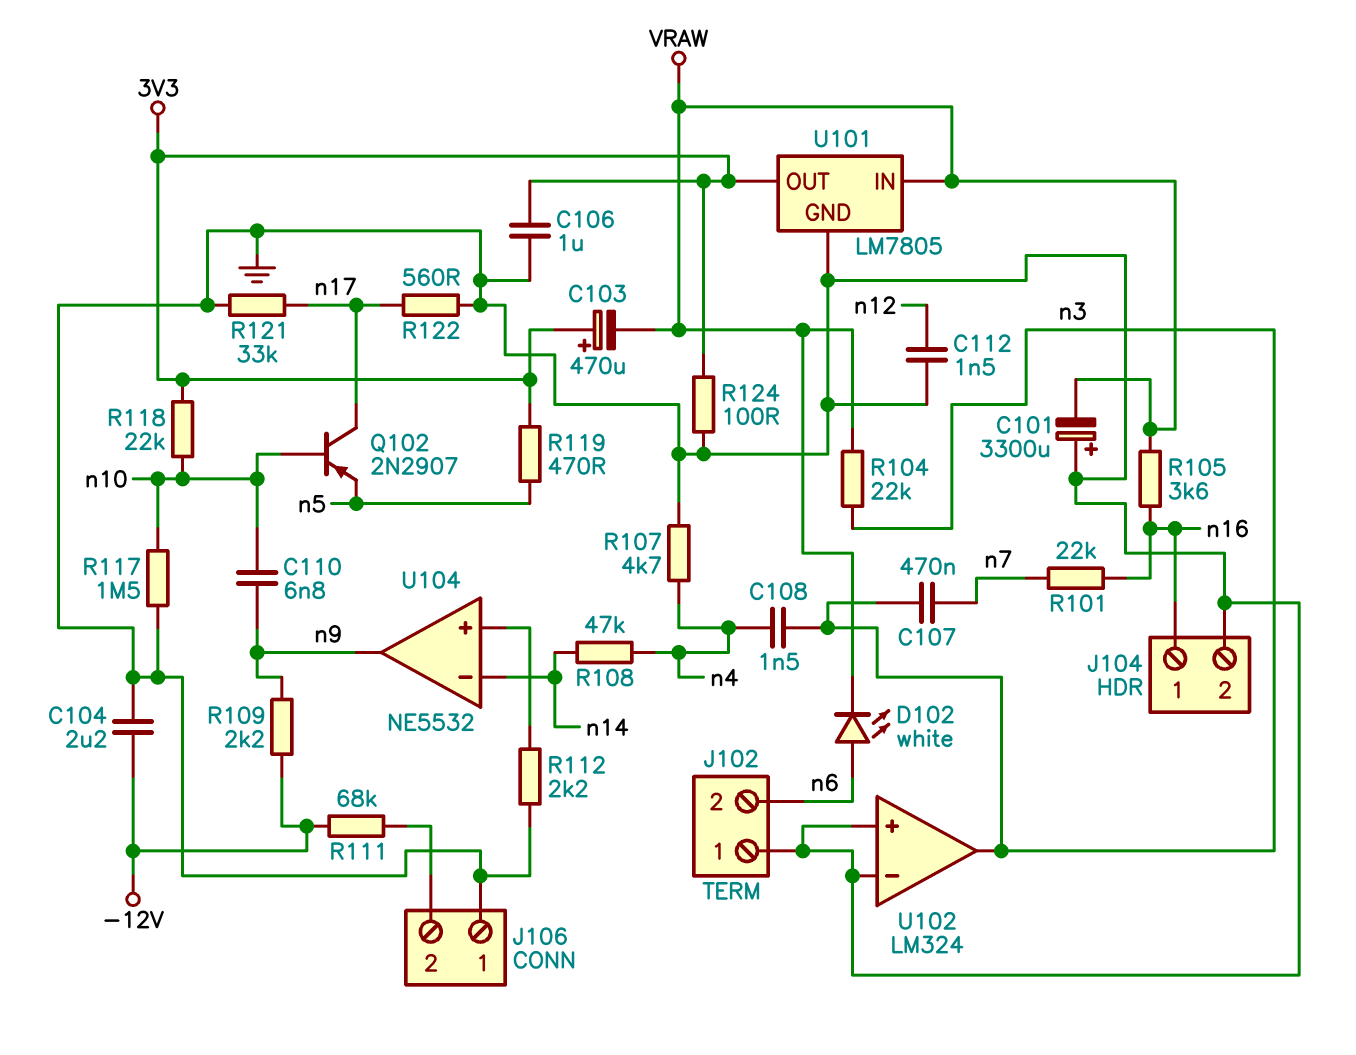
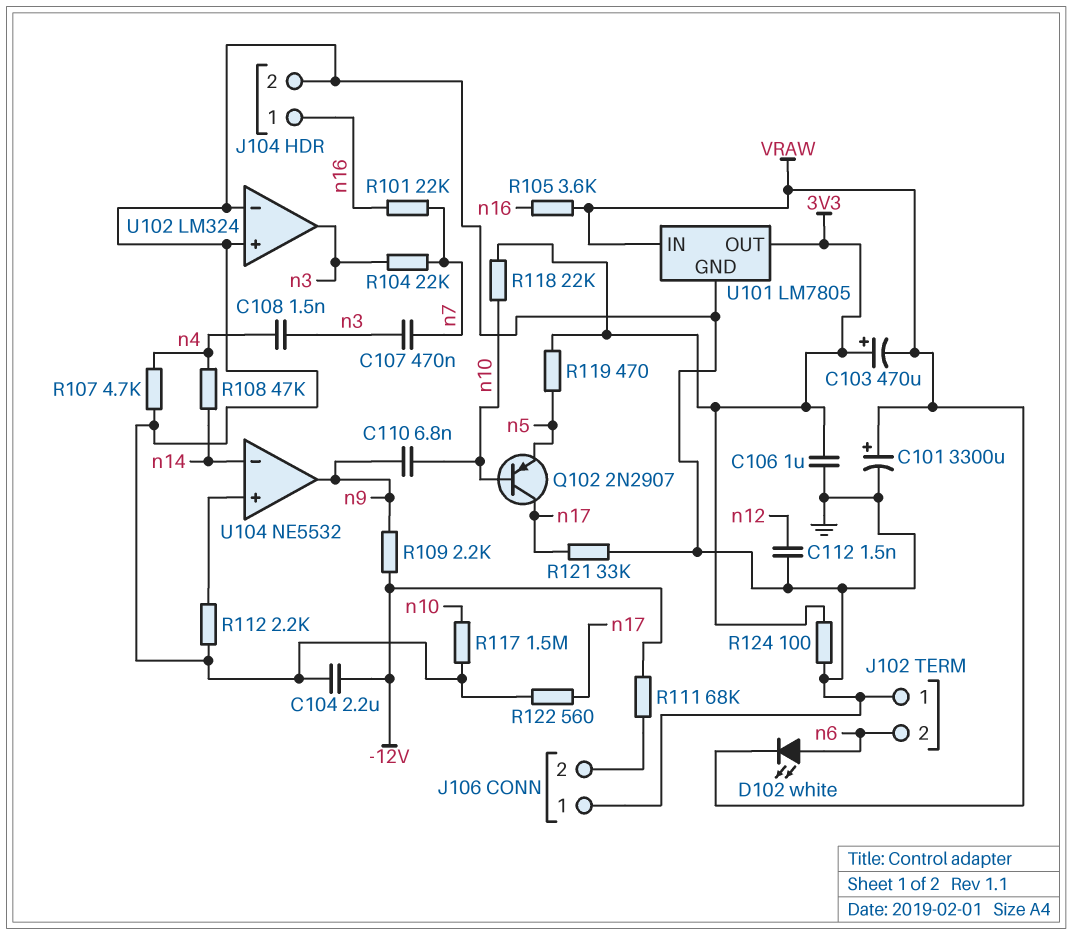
C101: 3300uF (plus GND, minus VRAW) -> 3300uF (plus VRAW, minus GND)
R104: 22k (VRAW, n3) -> 22k (n3, n7)

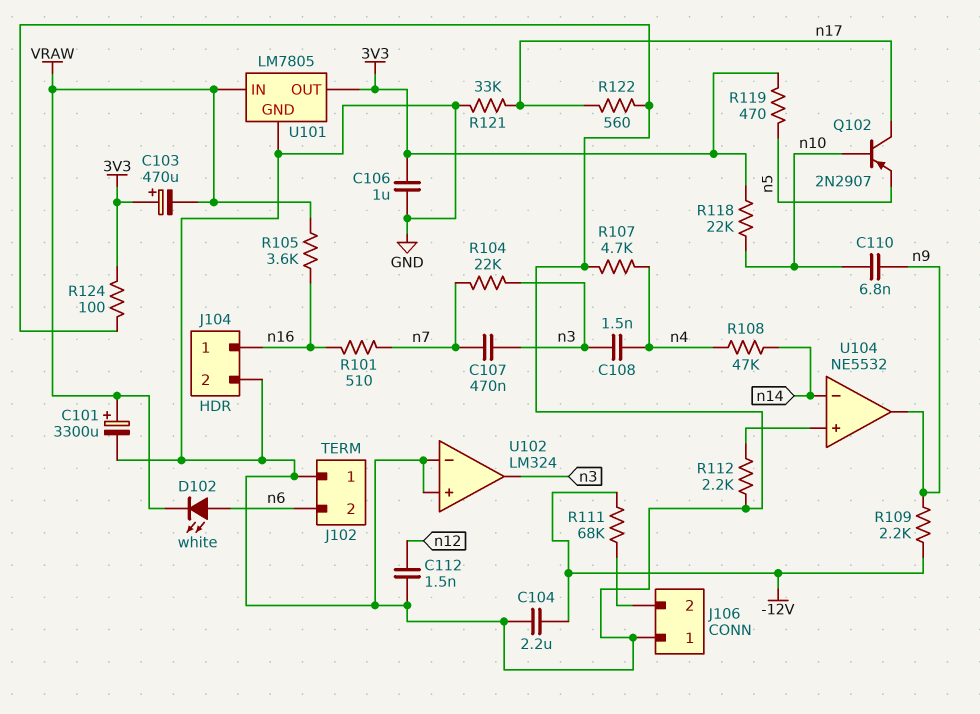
R101: 22k (n7, n16) -> 510 (n7, n16)
R117: 1.5M (GND, n10) -> none

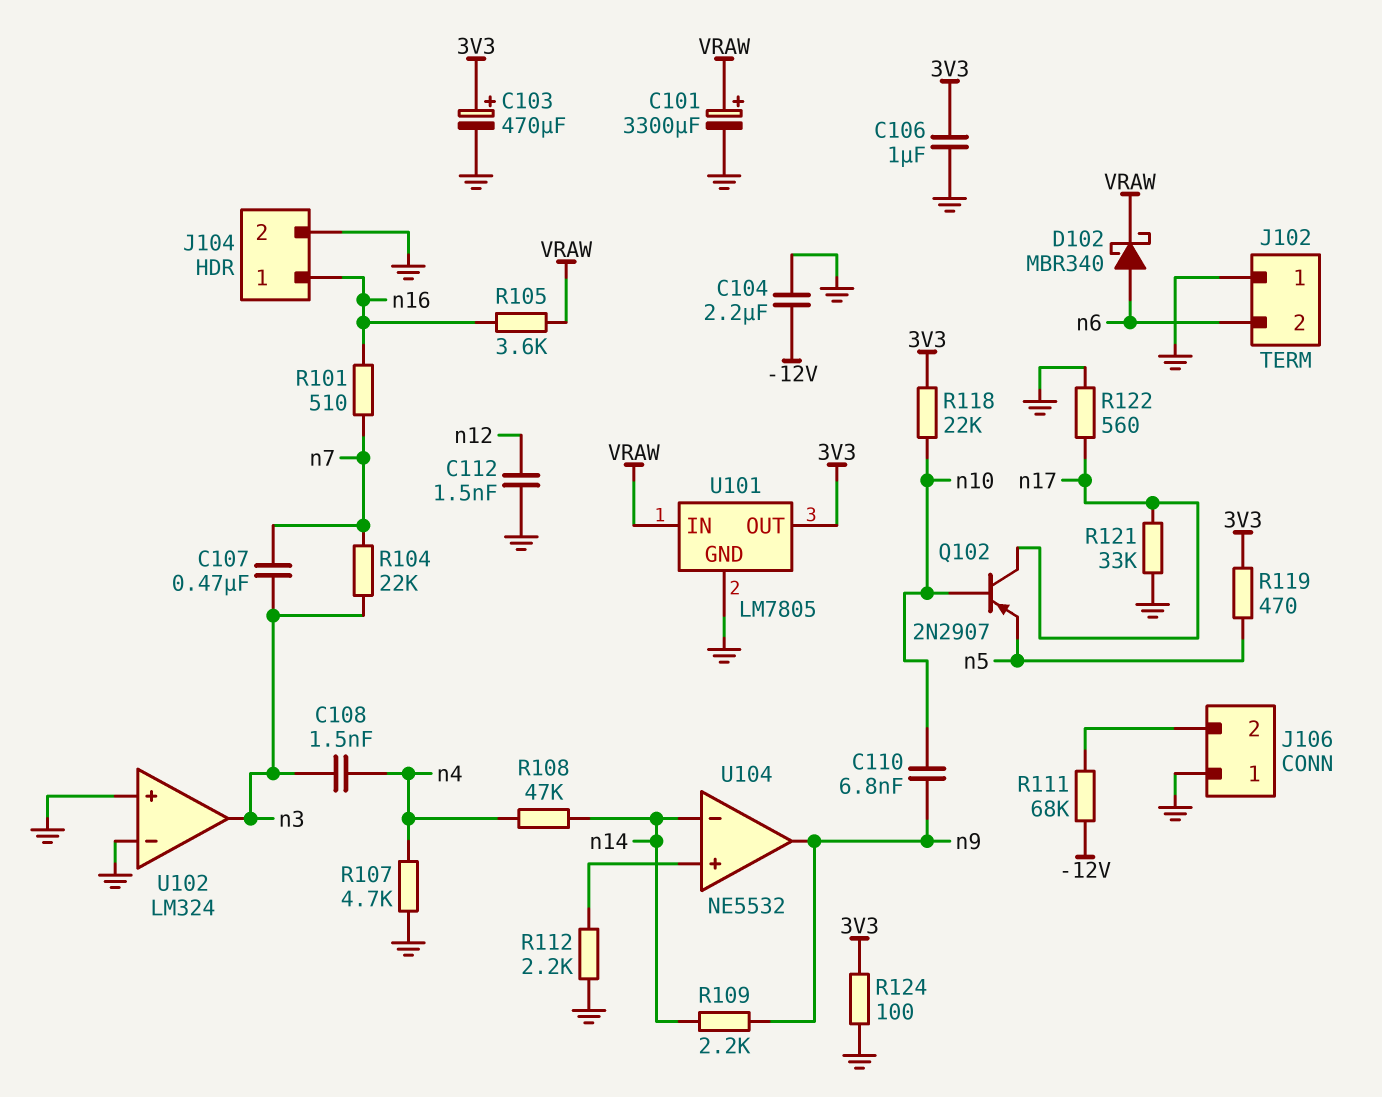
C103: 470uF (plus 3V3, minus VRAW) -> 470uF (plus 3V3, minus GND)
D102: LED white (A n6, K VRAW) -> schottky MBR340 (A n6, K VRAW)
R109: 2.2k (-12V, n9) -> 2.2k (n9, n14)

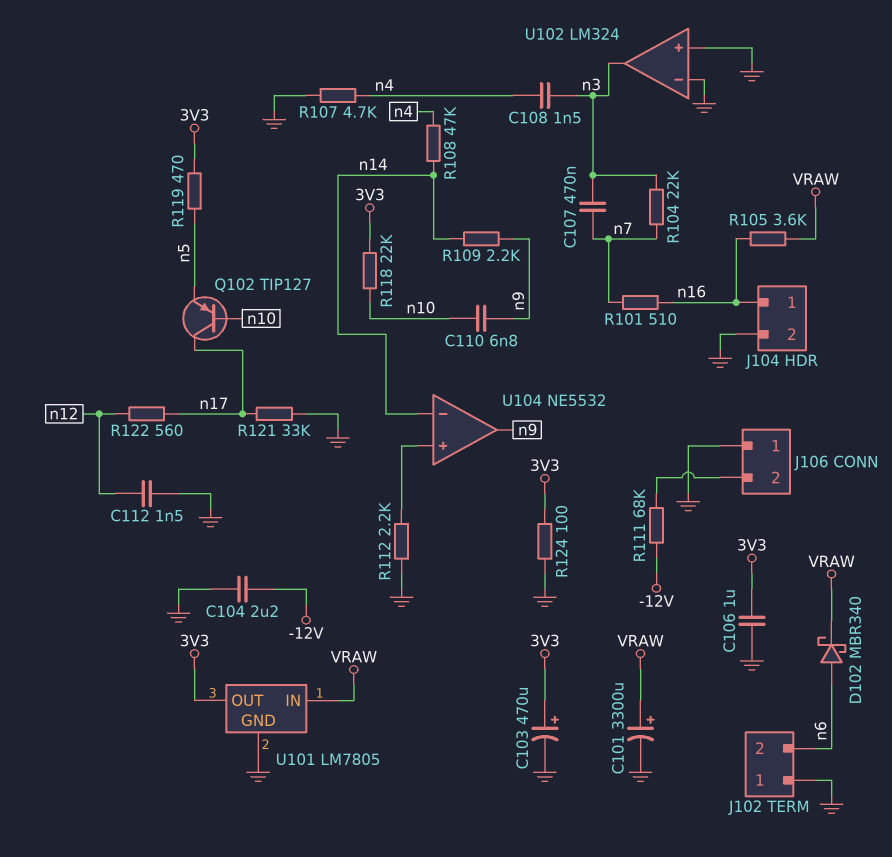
Q102: PNP 2N2907 (B n10, C n17, E n5) -> PNP TIP127 (B n10, C n17, E n5)
R122: 560 (GND, n17) -> 560 (n12, n17)

